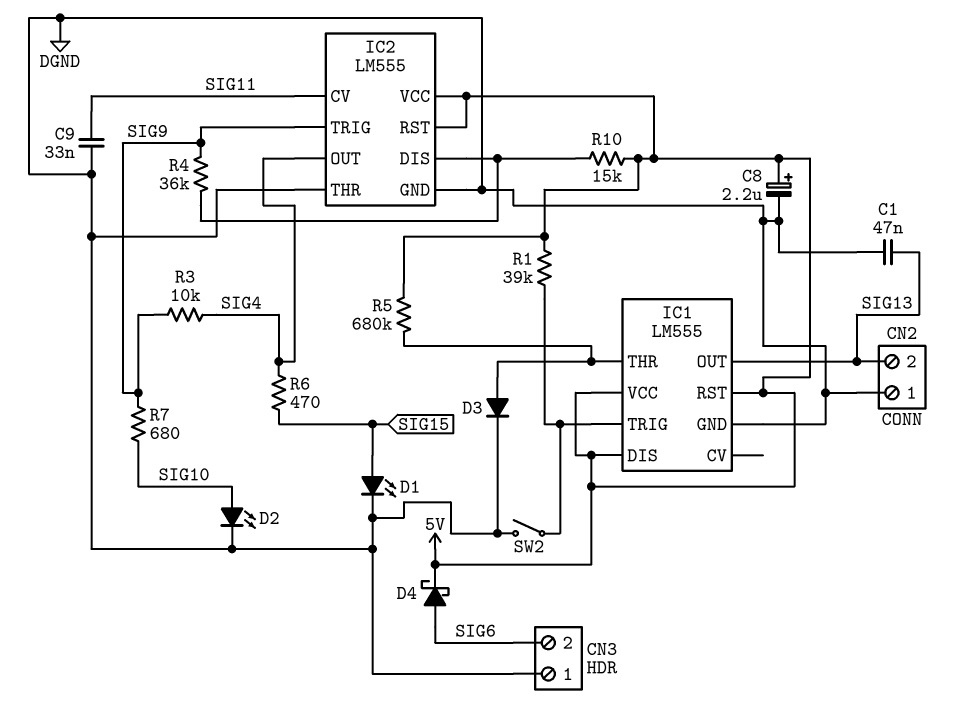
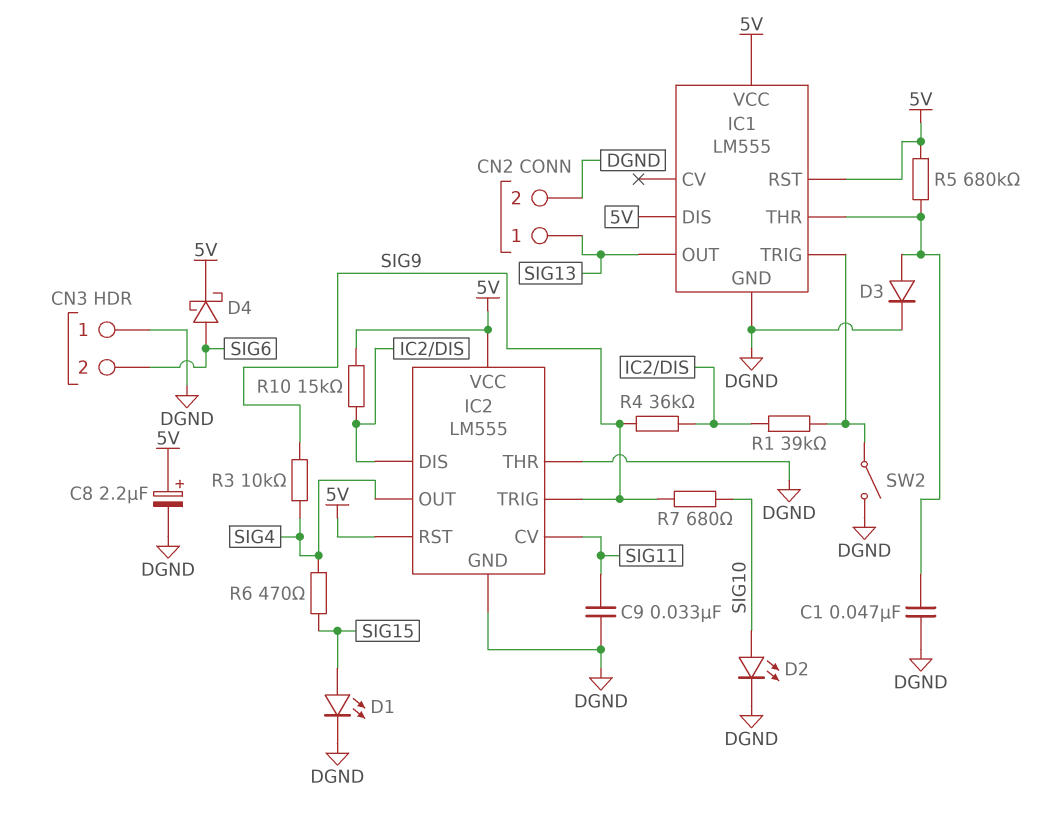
C1: 47nF (DGND, SIG13) -> 47nF (DGND, IC1/THR)
CN2 pin 1: DGND -> SIG13
CN2 pin 2: SIG13 -> DGND
R1: 39k (5V, IC1/TRIG) -> 39k (IC1/TRIG, IC2/DIS)

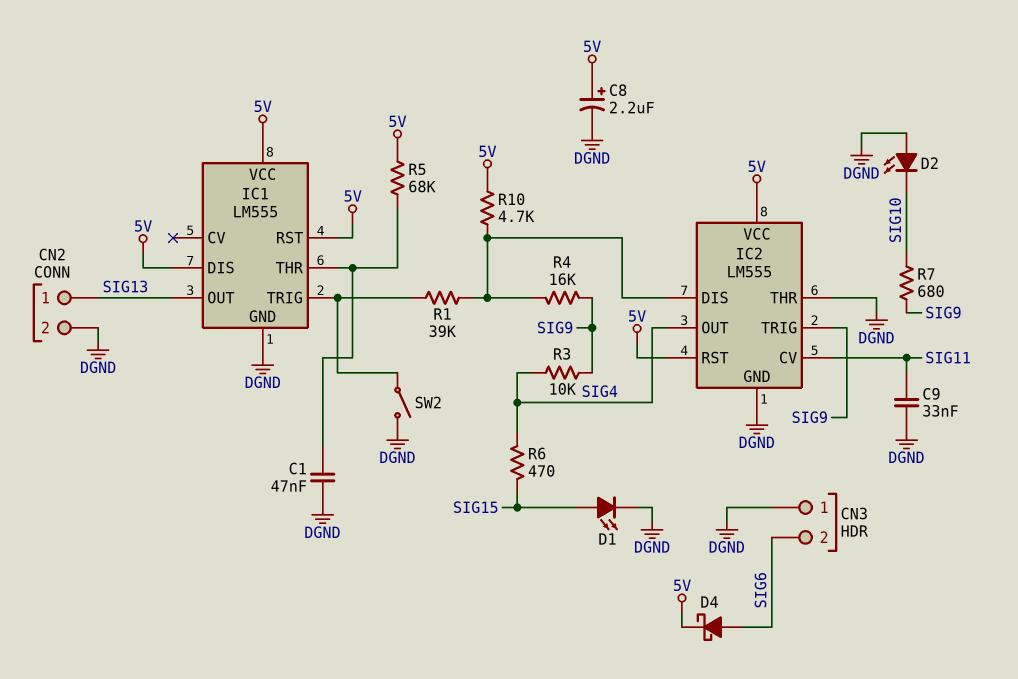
D2: LED (A SIG10, K DGND) -> LED (A DGND, K SIG10)
D3: diode (A IC1/THR, K DGND) -> none
R4: 36k (IC2/DIS, SIG9) -> 16k (IC2/DIS, SIG9)
R5: 680k (5V, IC1/THR) -> 68k (5V, IC1/THR)
R10: 15k (5V, IC2/DIS) -> 4.7k (5V, IC2/DIS)

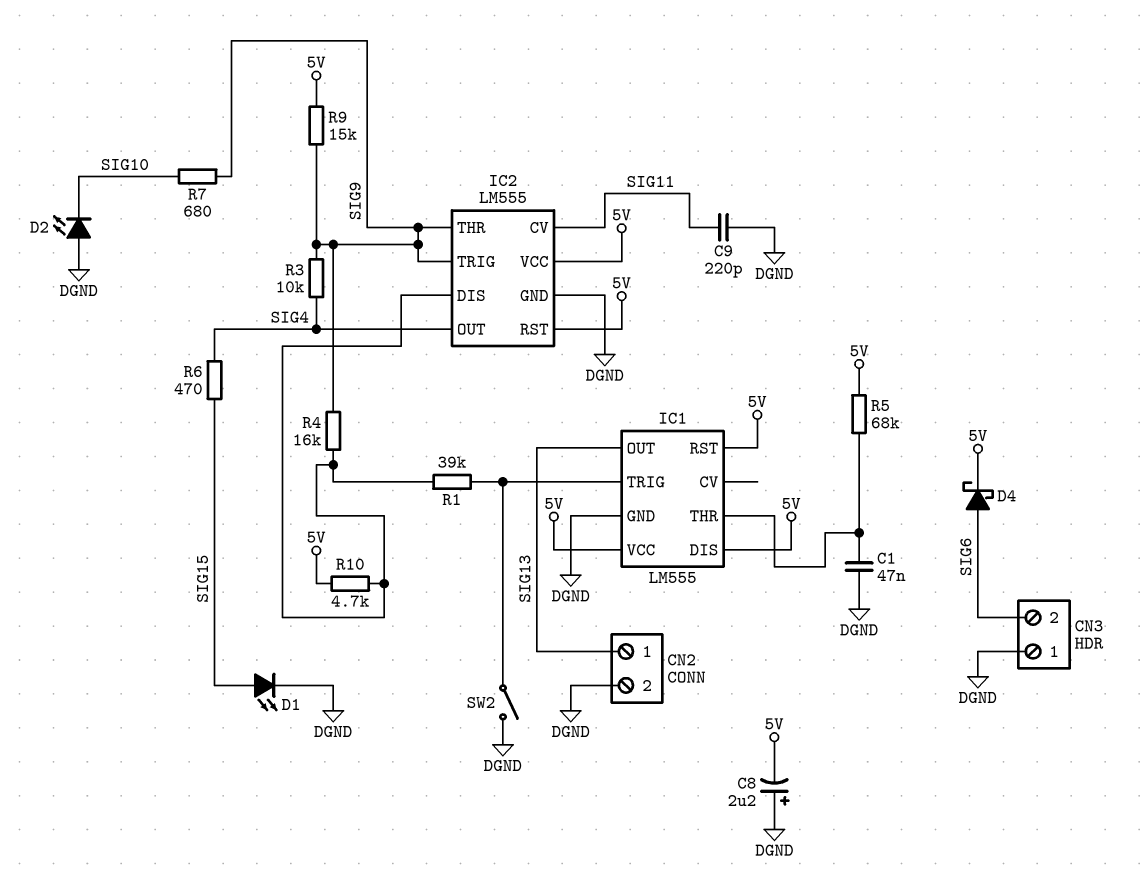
C8: 2.2uF (plus 5V, minus DGND) -> 2.2uF (plus DGND, minus 5V)
C9: 33nF (DGND, SIG11) -> 220pF (DGND, SIG11)
IC2 pin THR: DGND -> SIG9
R9: none -> 15k (5V, SIG9)

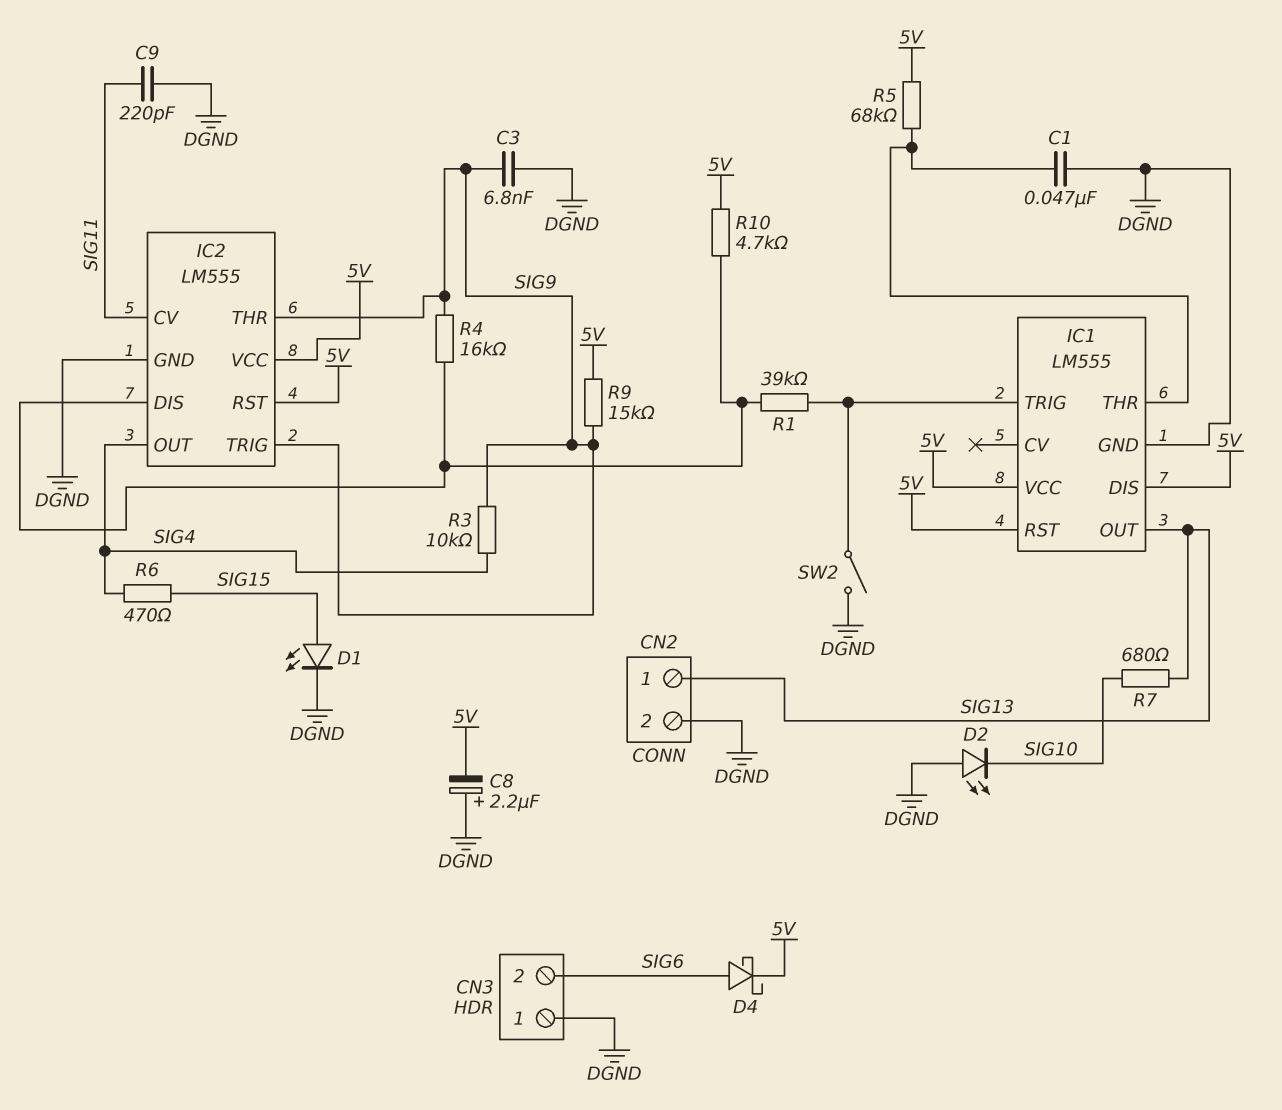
C3: none -> 6.8nF (DGND, SIG9)
R7: 680 (SIG9, SIG10) -> 680 (SIG10, SIG13)

